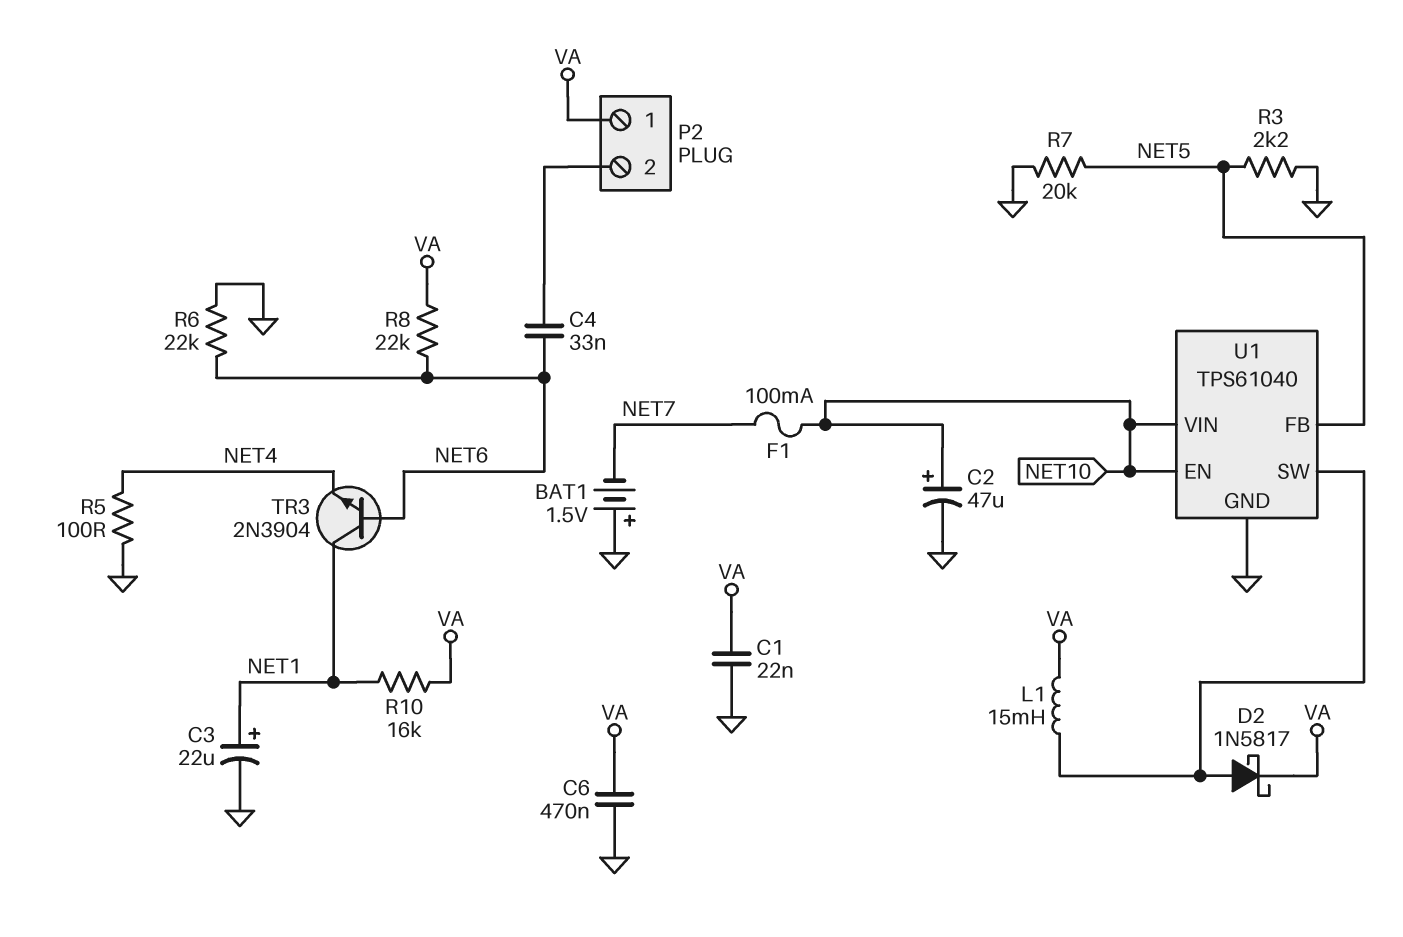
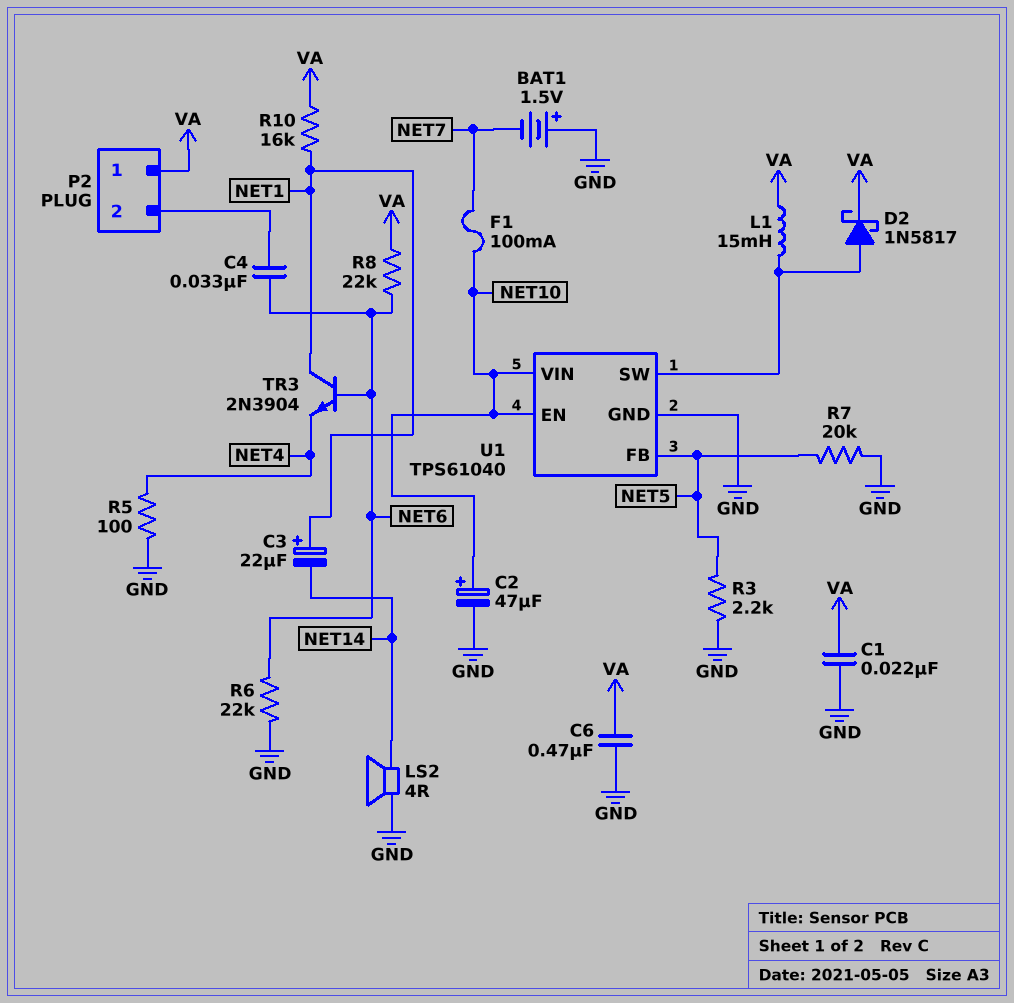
C3: 22uF (plus NET1, minus GND) -> 22uF (plus NET1, minus NET14)
LS2: none -> speaker 4R (GND, NET14)

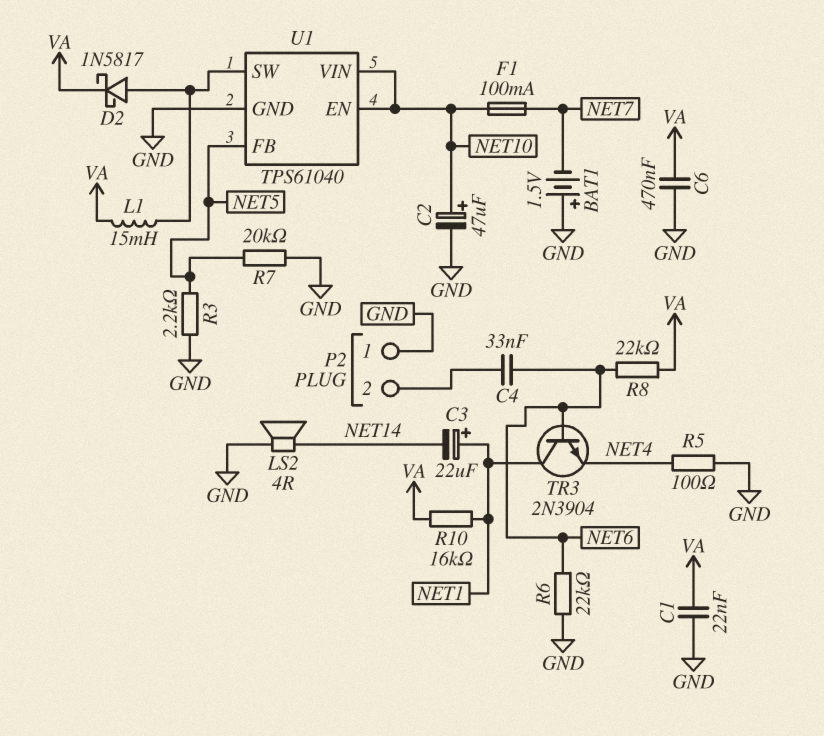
P2 pin 1: VA -> GND

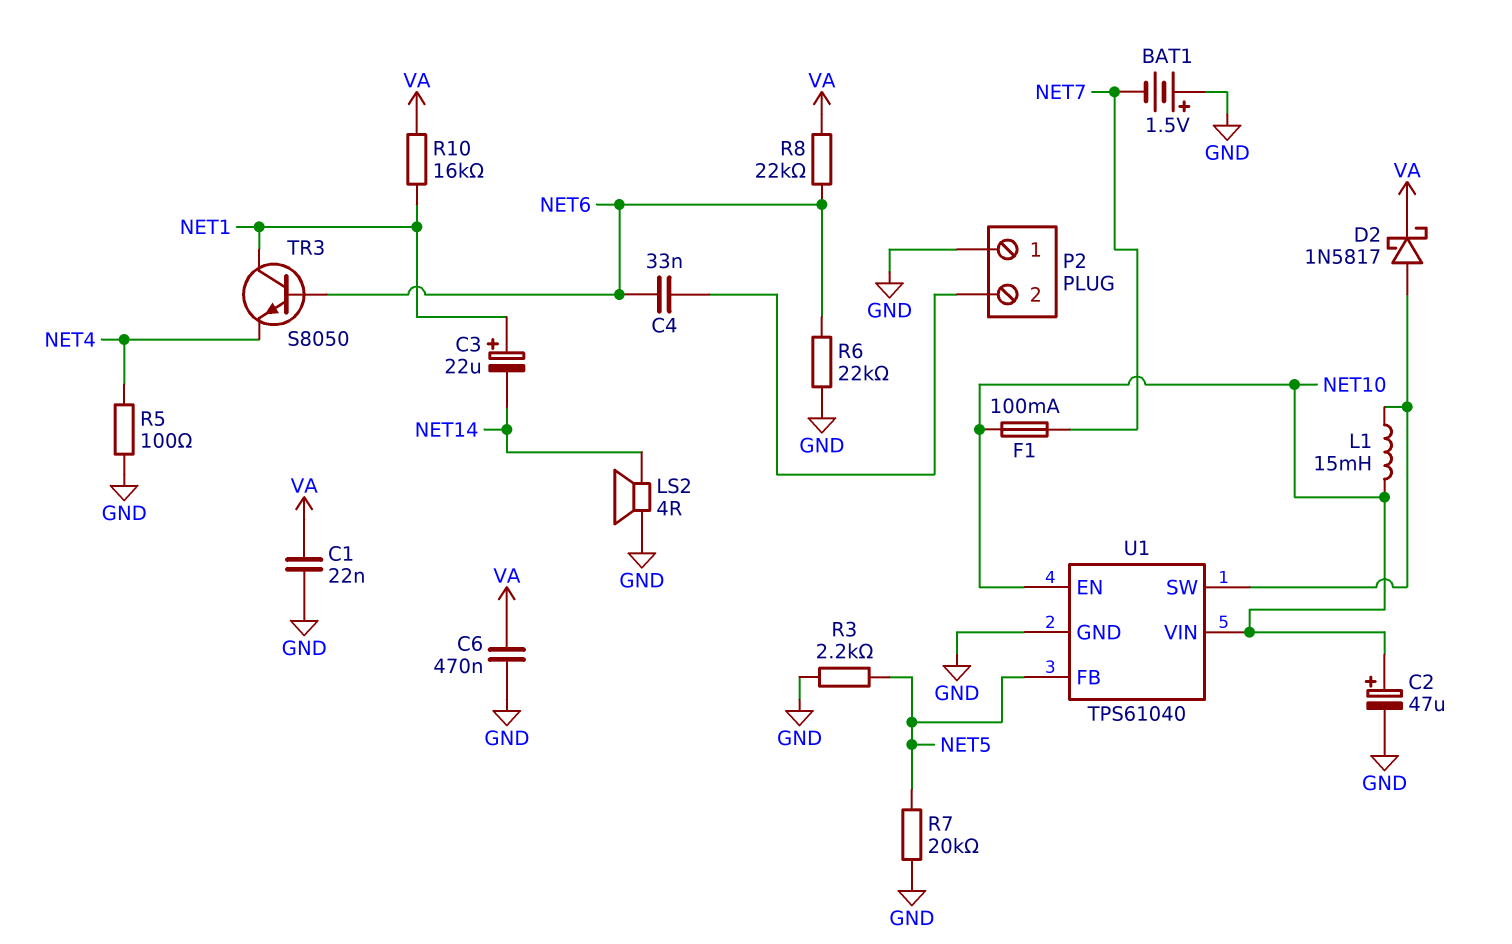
L1: 15mH (U1/SW, VA) -> 15mH (NET10, U1/SW)
TR3: NPN 2N3904 (B NET6, C NET1, E NET4) -> NPN S8050 (B NET6, C NET1, E NET4)

